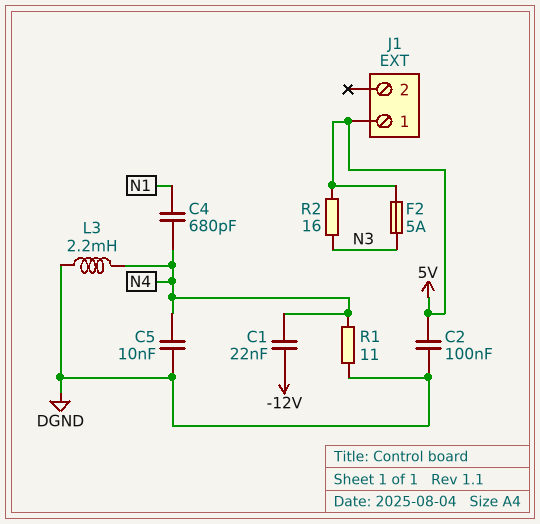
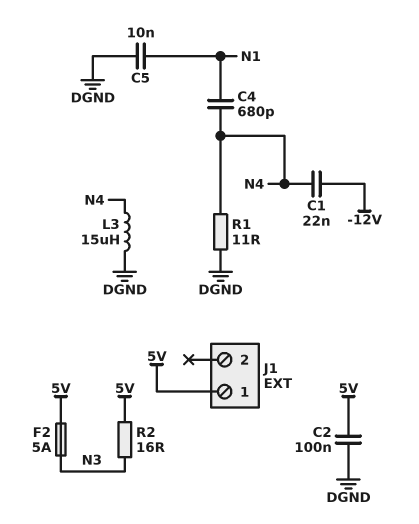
C5: 10nF (DGND, N4) -> 10nF (DGND, N1)
L3: 2.2mH (DGND, N4) -> 15uH (DGND, N4)

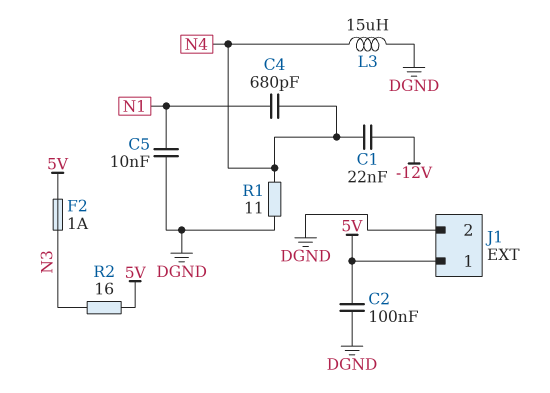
F2: 5A (5V, N3) -> 1A (5V, N3)
J1 pin 2: none -> DGND

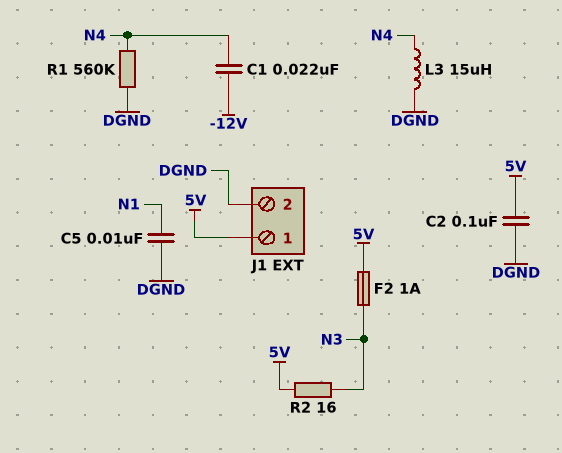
C4: 680pF (N1, N4) -> none
R1: 11 (DGND, N4) -> 560k (DGND, N4)

